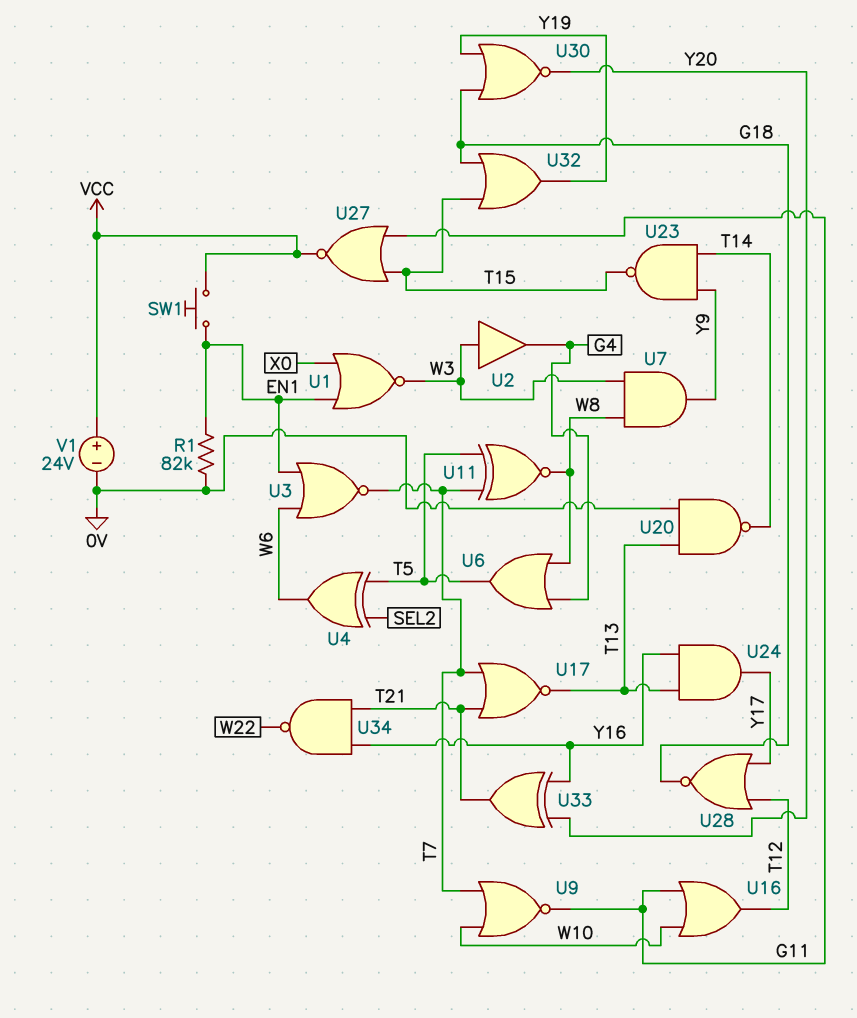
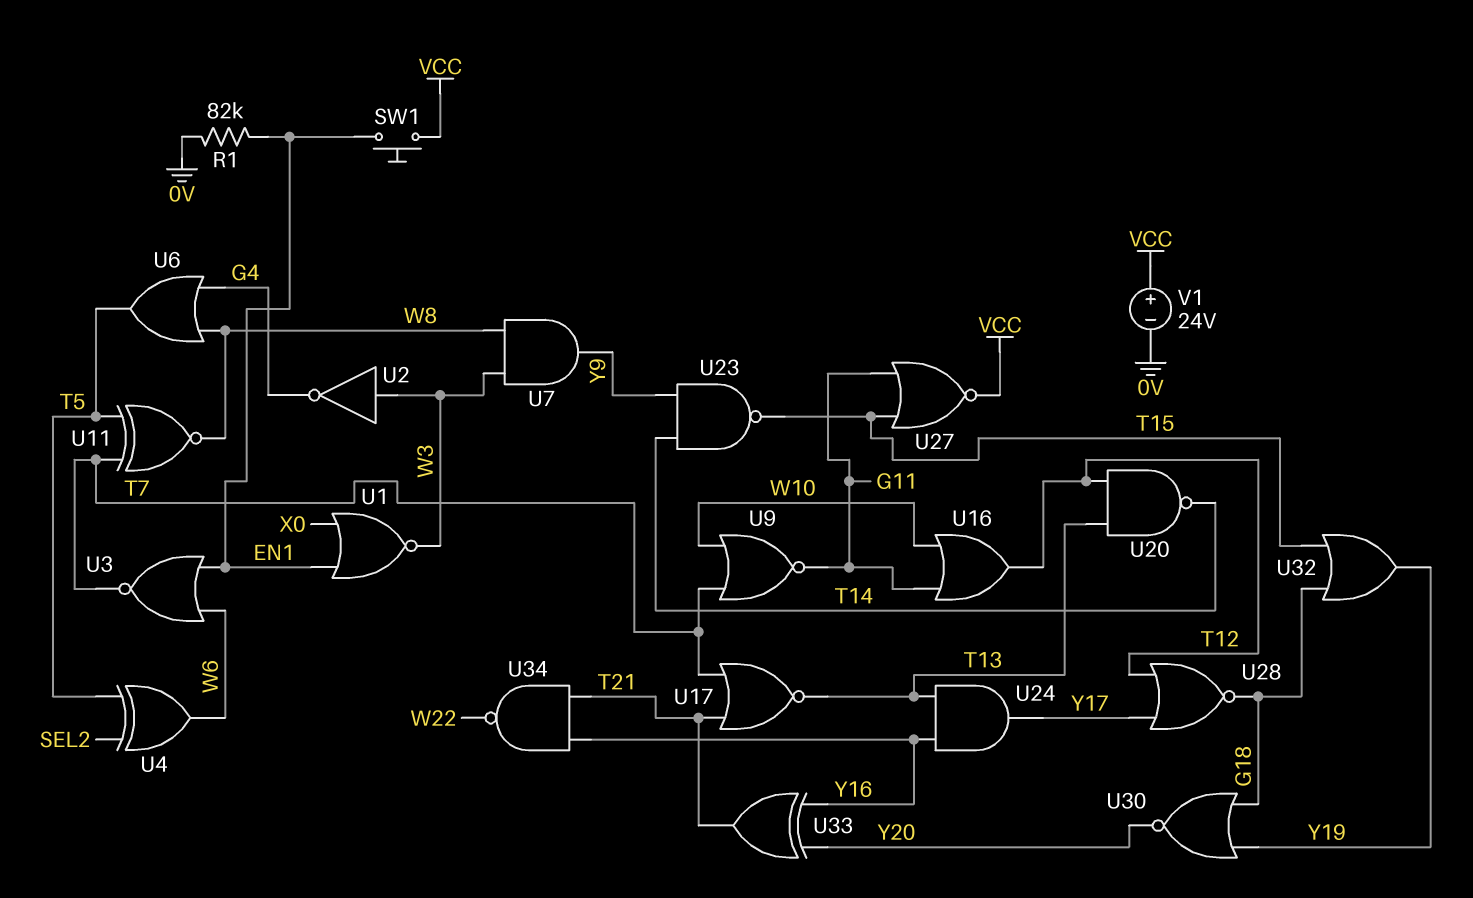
U2: buffer (in W3, out G4) -> NOT (in W3, out G4)
U20: NAND (in 0V, in T13, out T14) -> NAND (in T12, in T13, out T14)

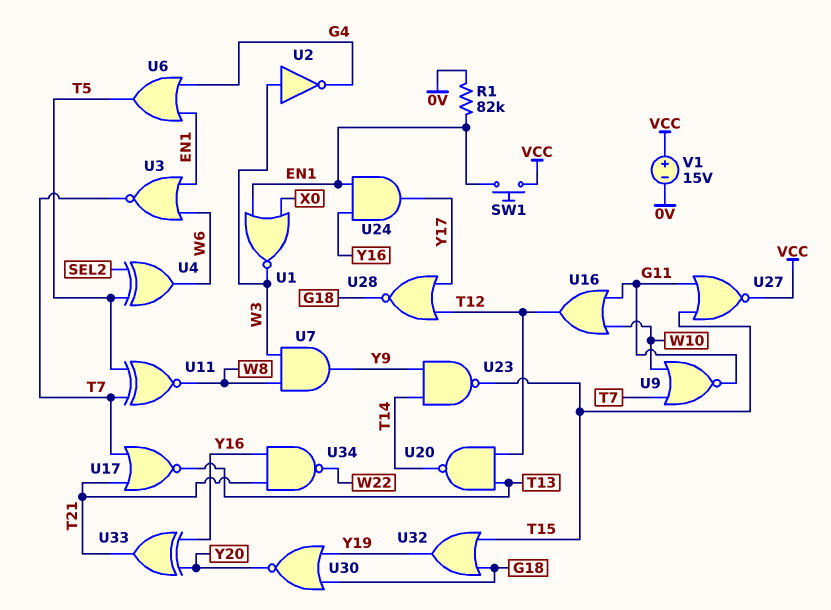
U6: OR (in G4, in W8, out T5) -> OR (in EN1, in G4, out T5)
U24: AND (in T13, in Y16, out Y17) -> AND (in EN1, in Y16, out Y17)
V1: 24V (plus VCC, minus 0V) -> 15V (plus VCC, minus 0V)

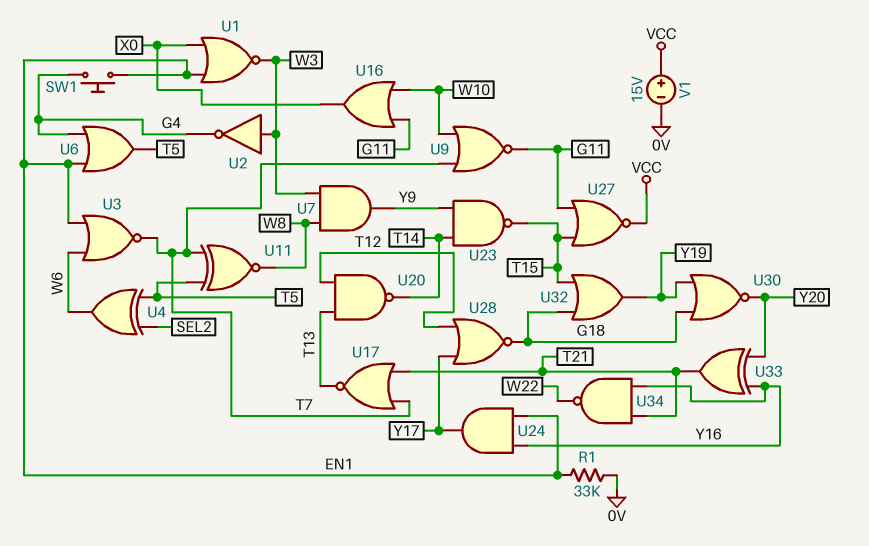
R1: 82k (0V, EN1) -> 33k (0V, EN1)
SW1: button (EN1, VCC) -> button (EN1, G4)
U16: OR (in G11, in W10, out T12) -> OR (in G11, in W10, out X0)

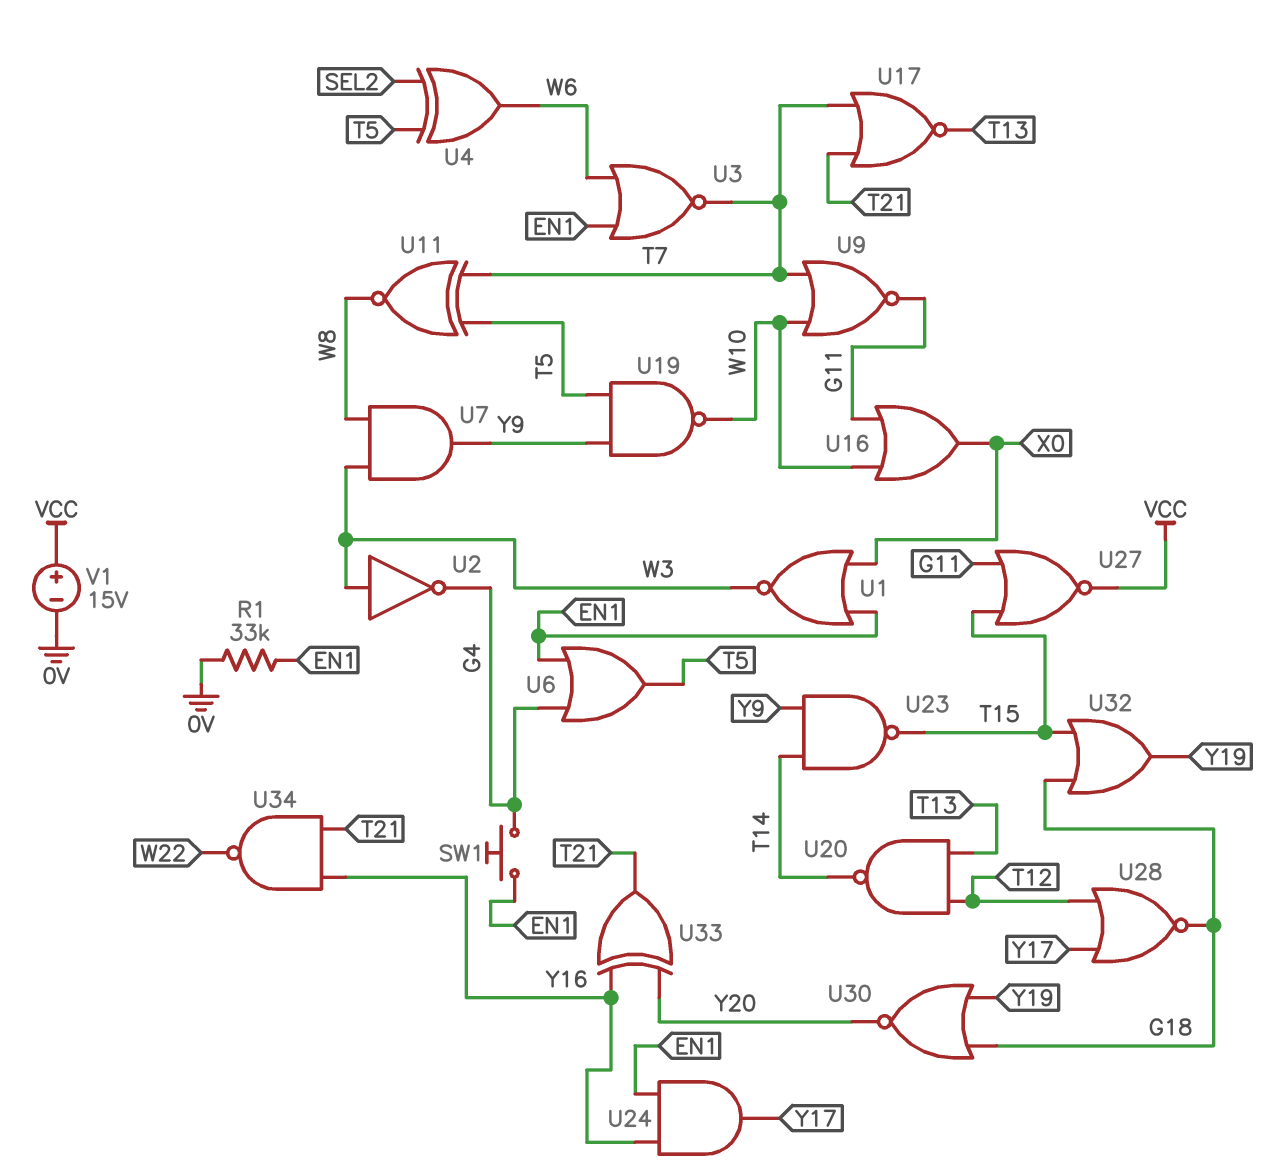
U19: none -> NAND (in T5, in Y9, out W10)

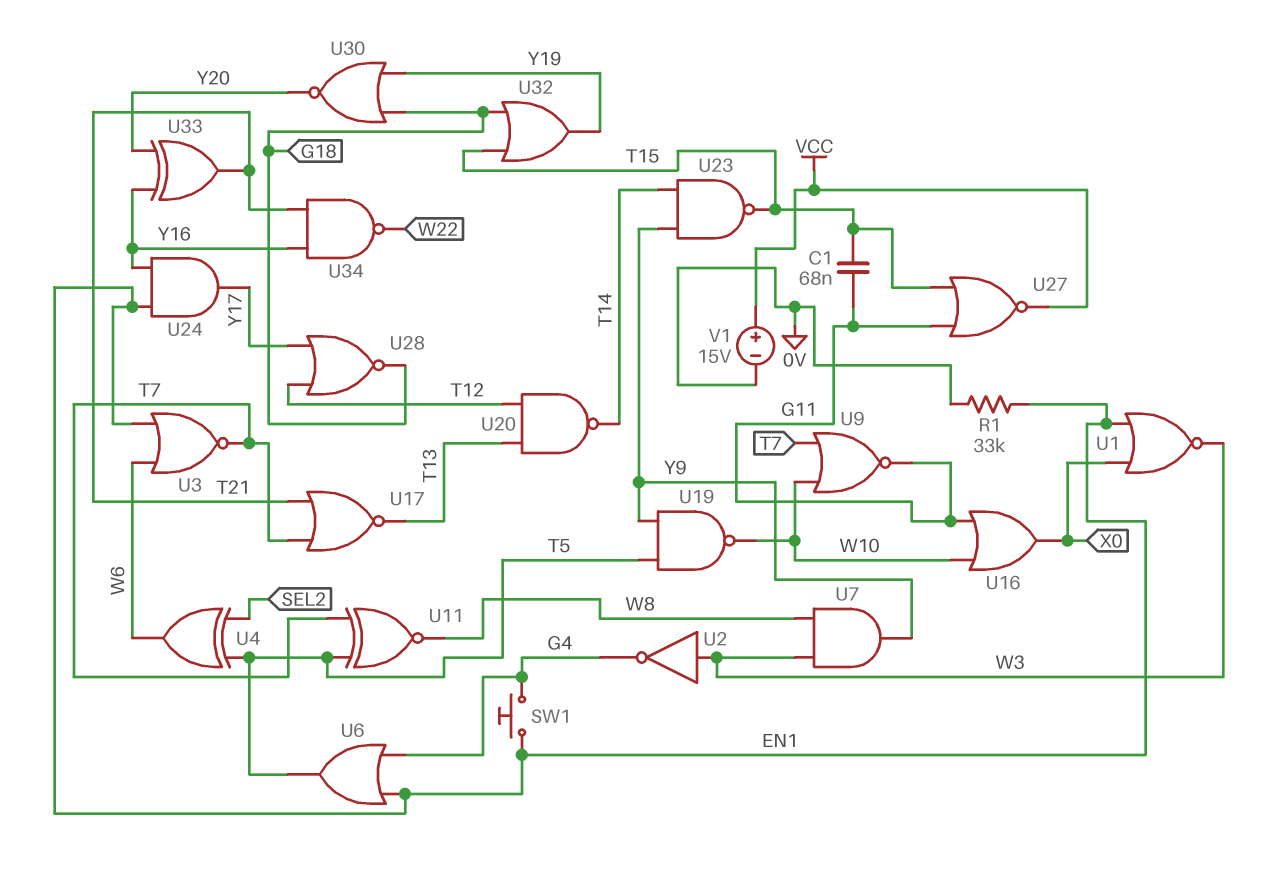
C1: none -> 68nF (G11, T15)

